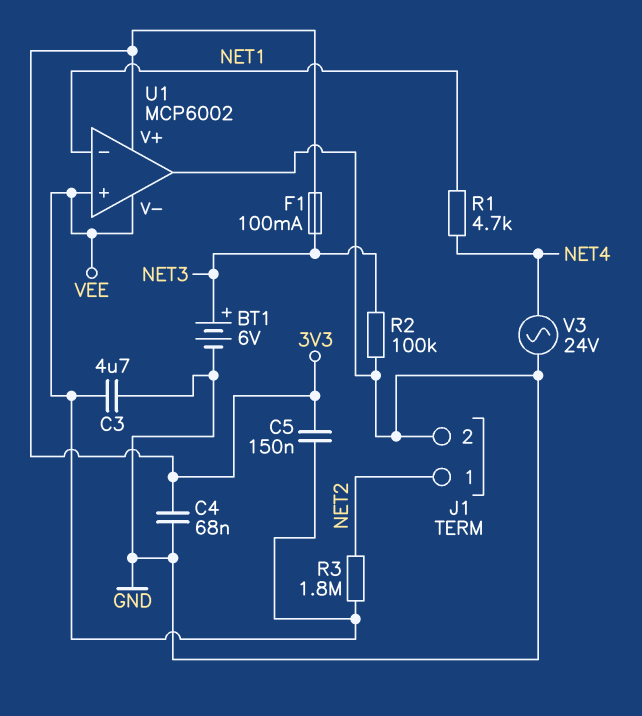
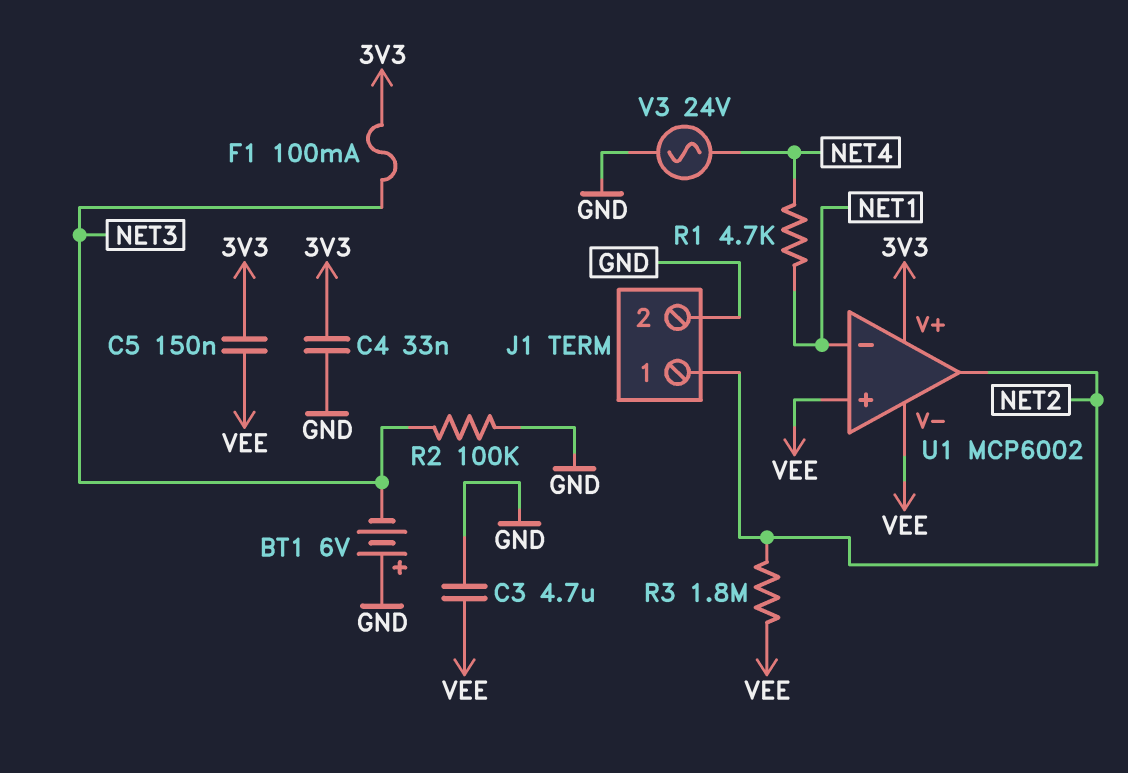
BT1: 6V (plus NET3, minus GND) -> 6V (plus GND, minus NET3)
C4: 68nF (3V3, GND) -> 33nF (3V3, GND)
U1 pin out: GND -> NET2

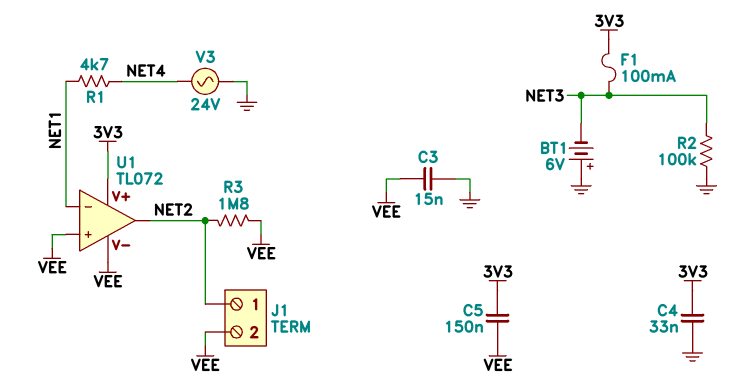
C3: 4.7uF (GND, VEE) -> 15nF (GND, VEE)
J1 pin 2: GND -> VEE
U1: MCP6002 -> TL072

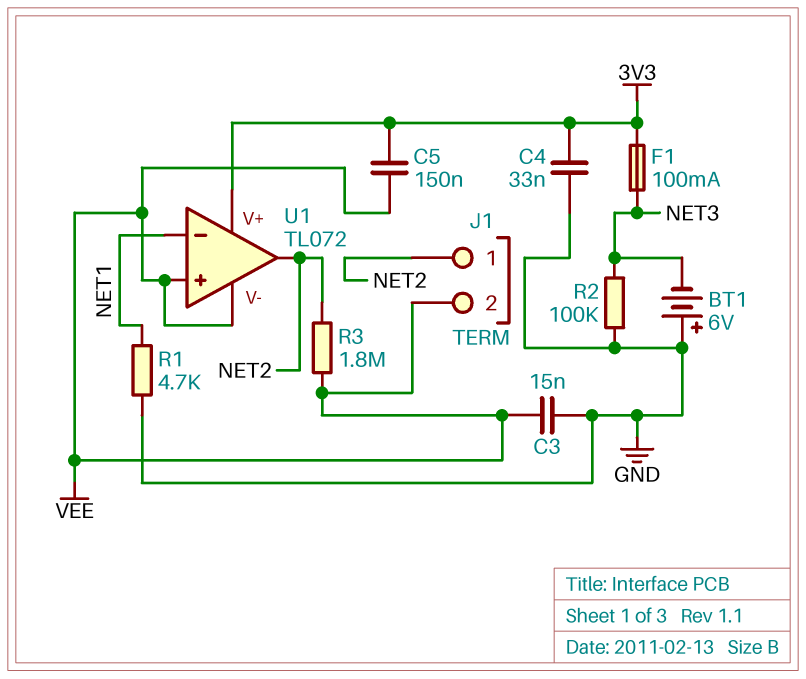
R1: 4.7k (NET1, NET4) -> 4.7k (GND, NET1)
V3: AC 24V (GND, NET4) -> none

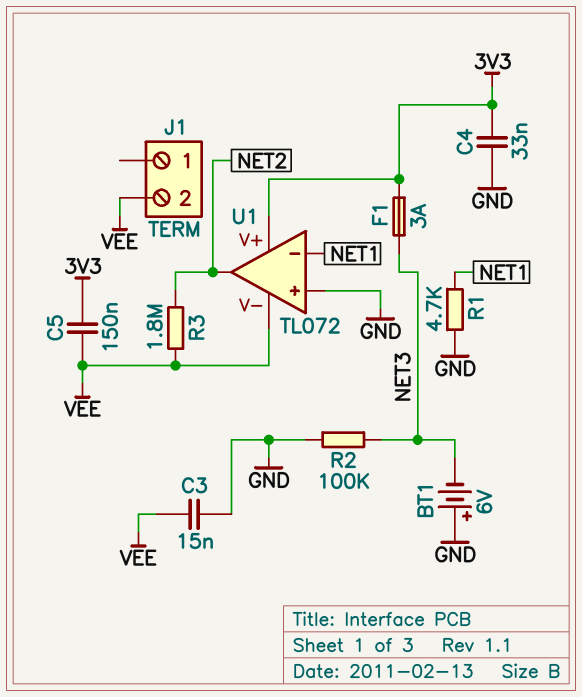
F1: 100mA (3V3, NET3) -> 3A (3V3, NET3)
J1 pin 1: NET2 -> none
U1 pin in+: VEE -> GND

